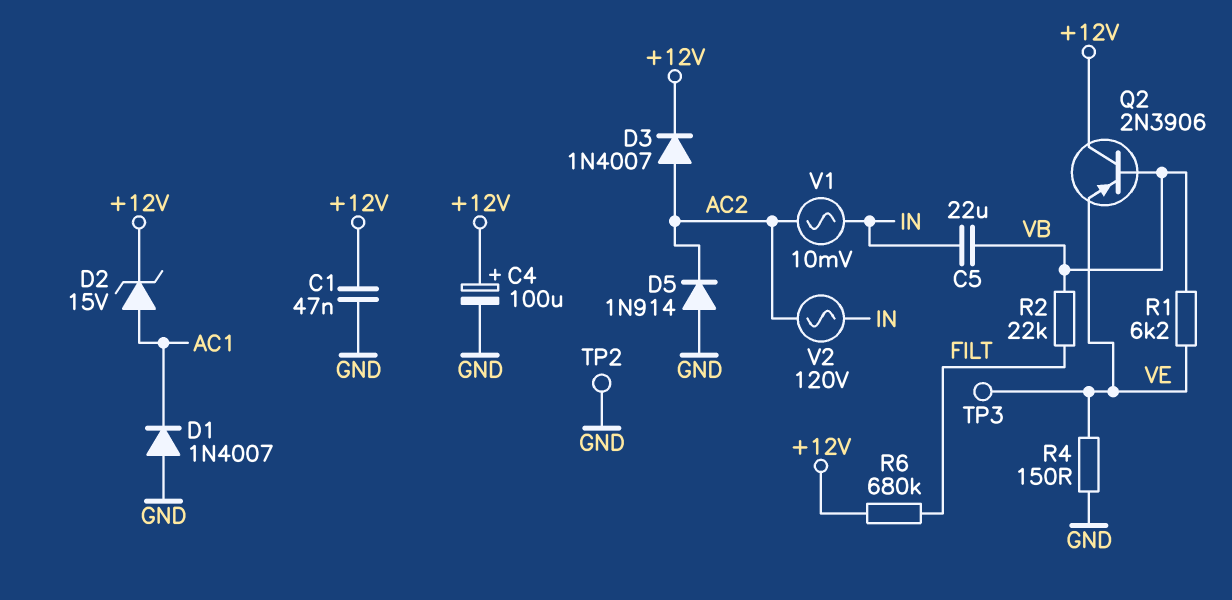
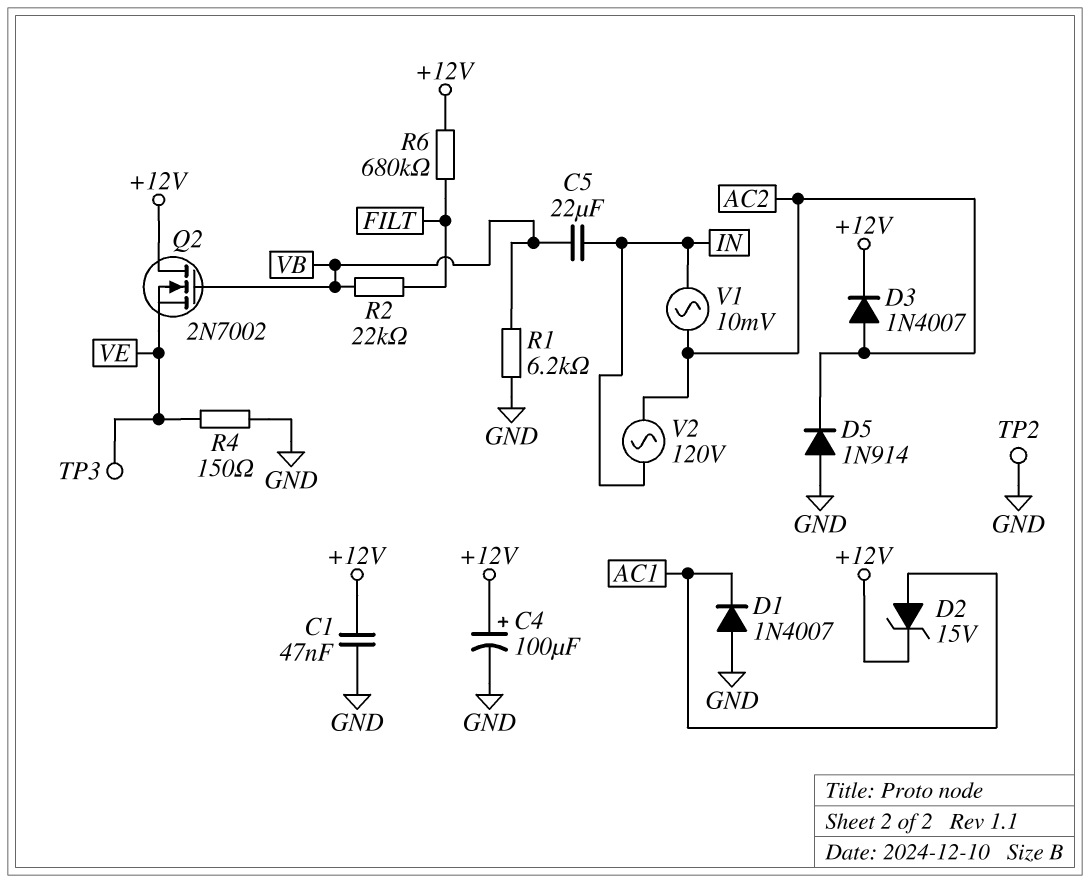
Q2: PNP 2N3906 (B VB, C +12V, E VE) -> NMOS 2N7002 (G VB, D +12V, S VE)
R1: 6.2k (VB, VE) -> 6.2k (GND, VB)

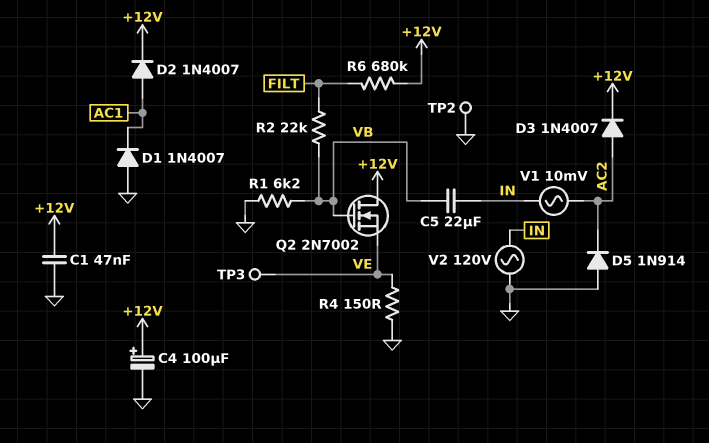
D2: zener 15V (A AC1, K +12V) -> diode 1N4007 (A AC1, K +12V)
V2: AC 120V (AC2, IN) -> AC 120V (GND, IN)

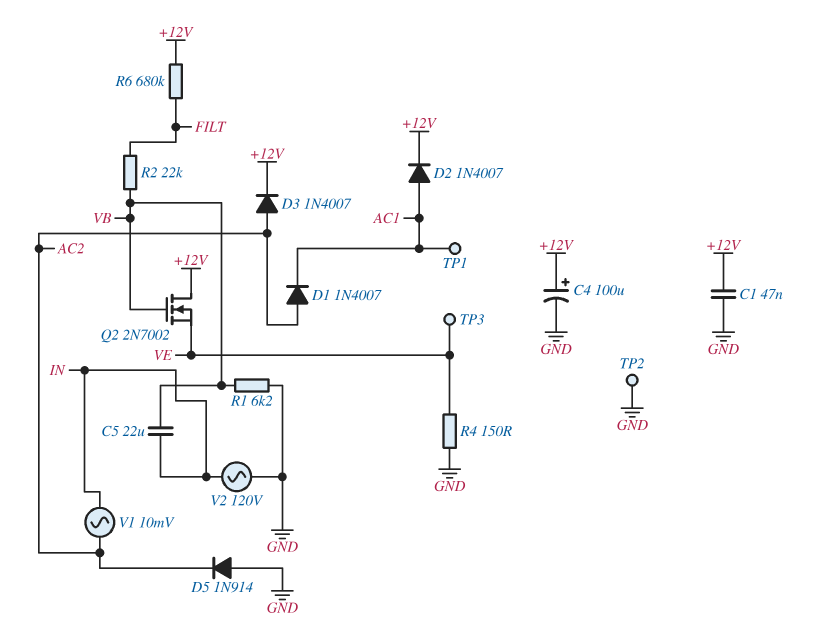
D1: diode 1N4007 (A GND, K AC1) -> diode 1N4007 (A AC2, K AC1)
TP1: none -> test point (AC1)

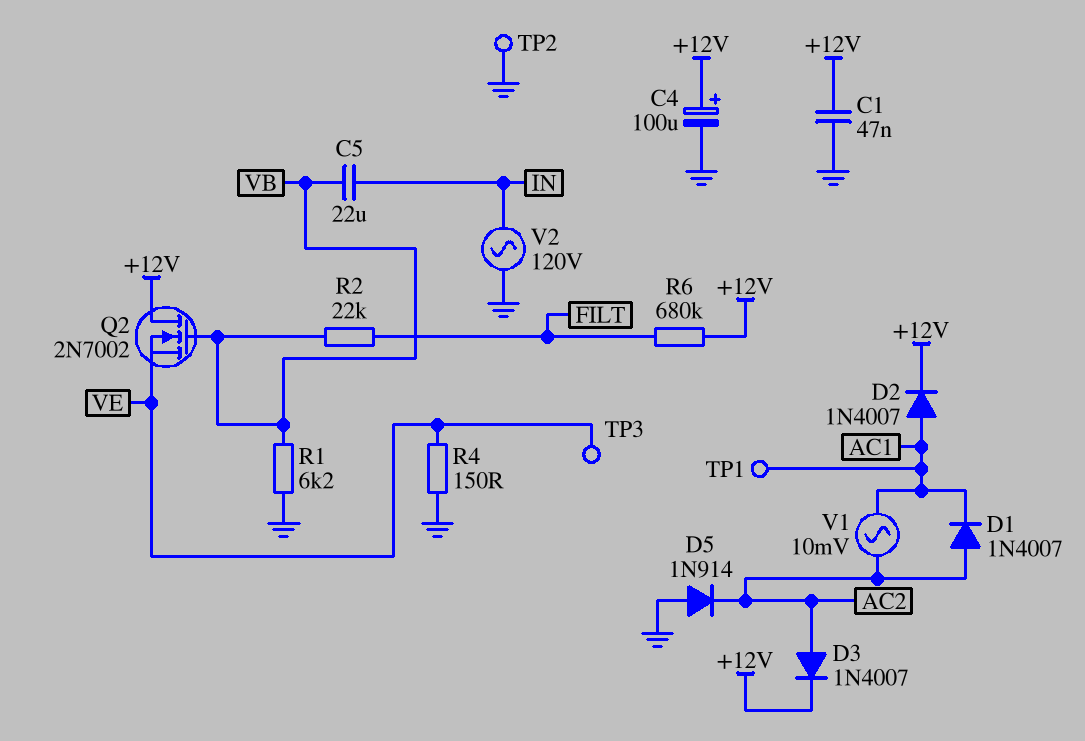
V1: AC 10mV (AC2, IN) -> AC 10mV (AC1, AC2)

